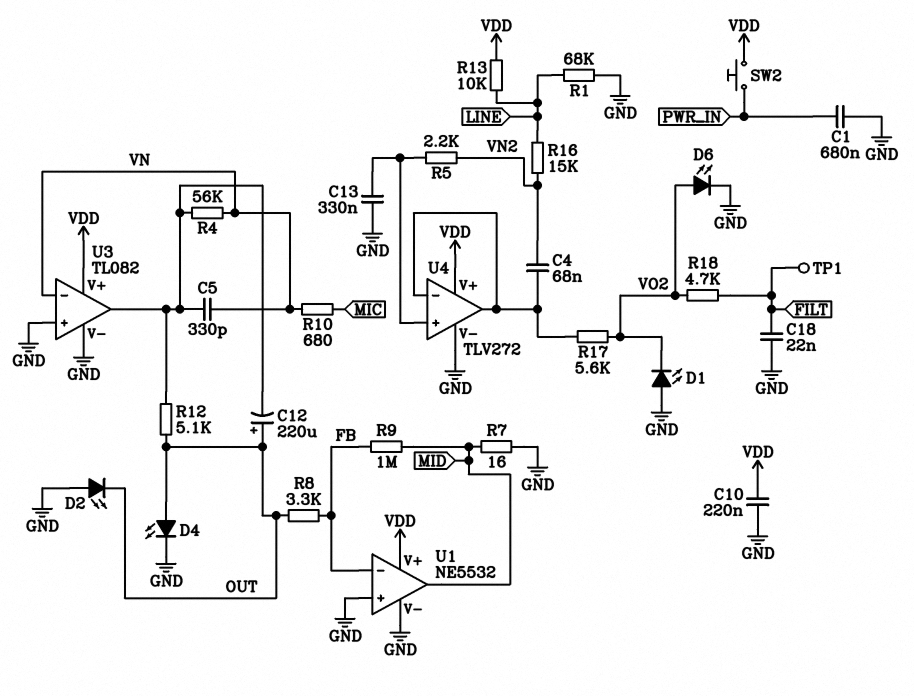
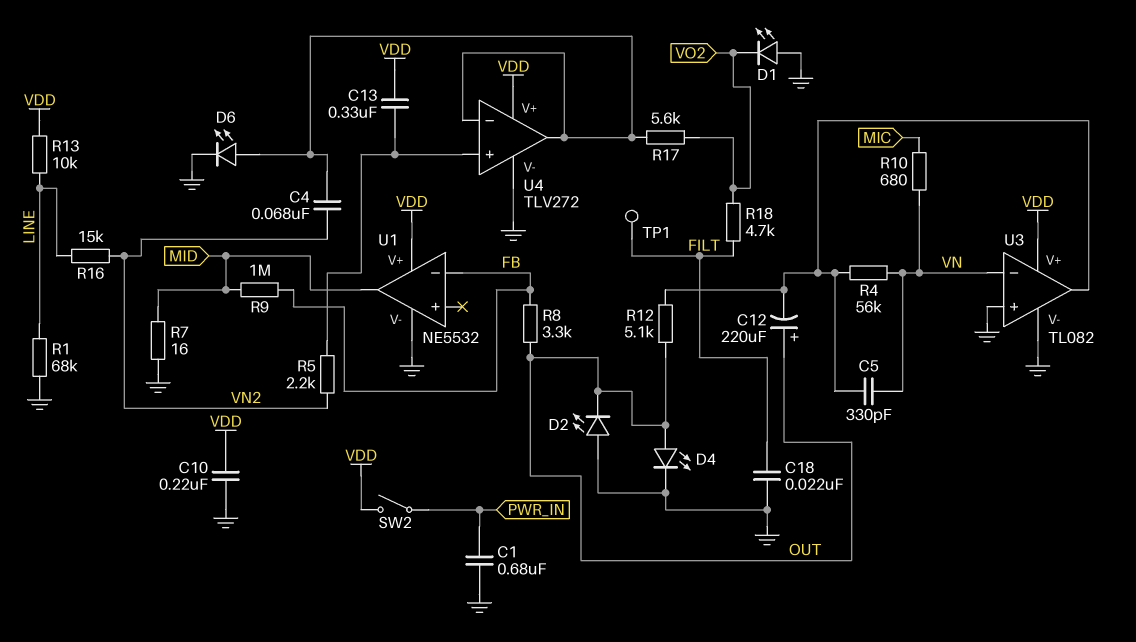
C13: 330nF (GND, U4/in+) -> 330nF (U4/in+, VDD)
D6: LED (A VO2, K GND) -> LED (A U4/in-, K GND)
SW2: button (PWR_IN, VDD) -> switch (PWR_IN, VDD)
U1 pin in+: GND -> none

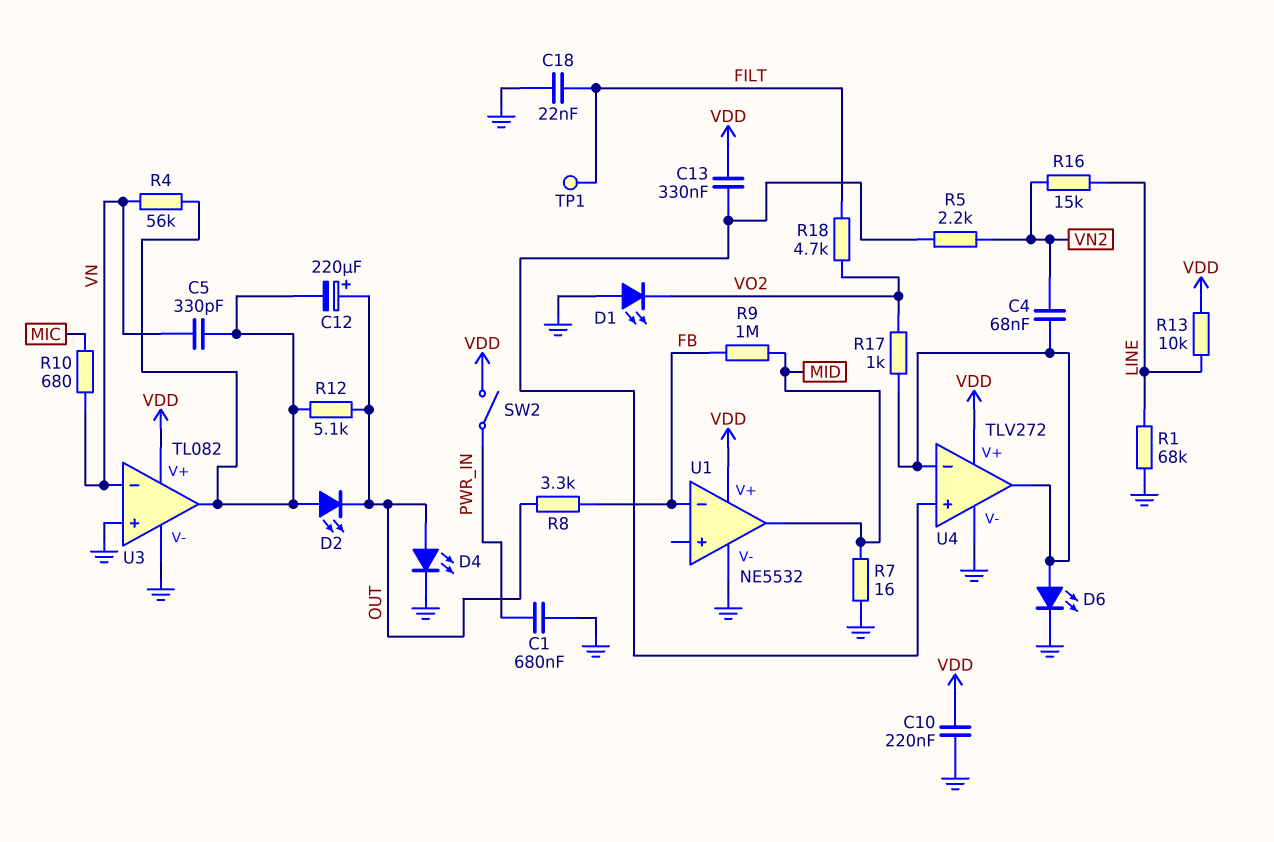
D2: LED (A GND, K OUT) -> LED (A U3/out, K OUT)
R17: 5.6k (U4/in-, VO2) -> 1k (U4/in-, VO2)

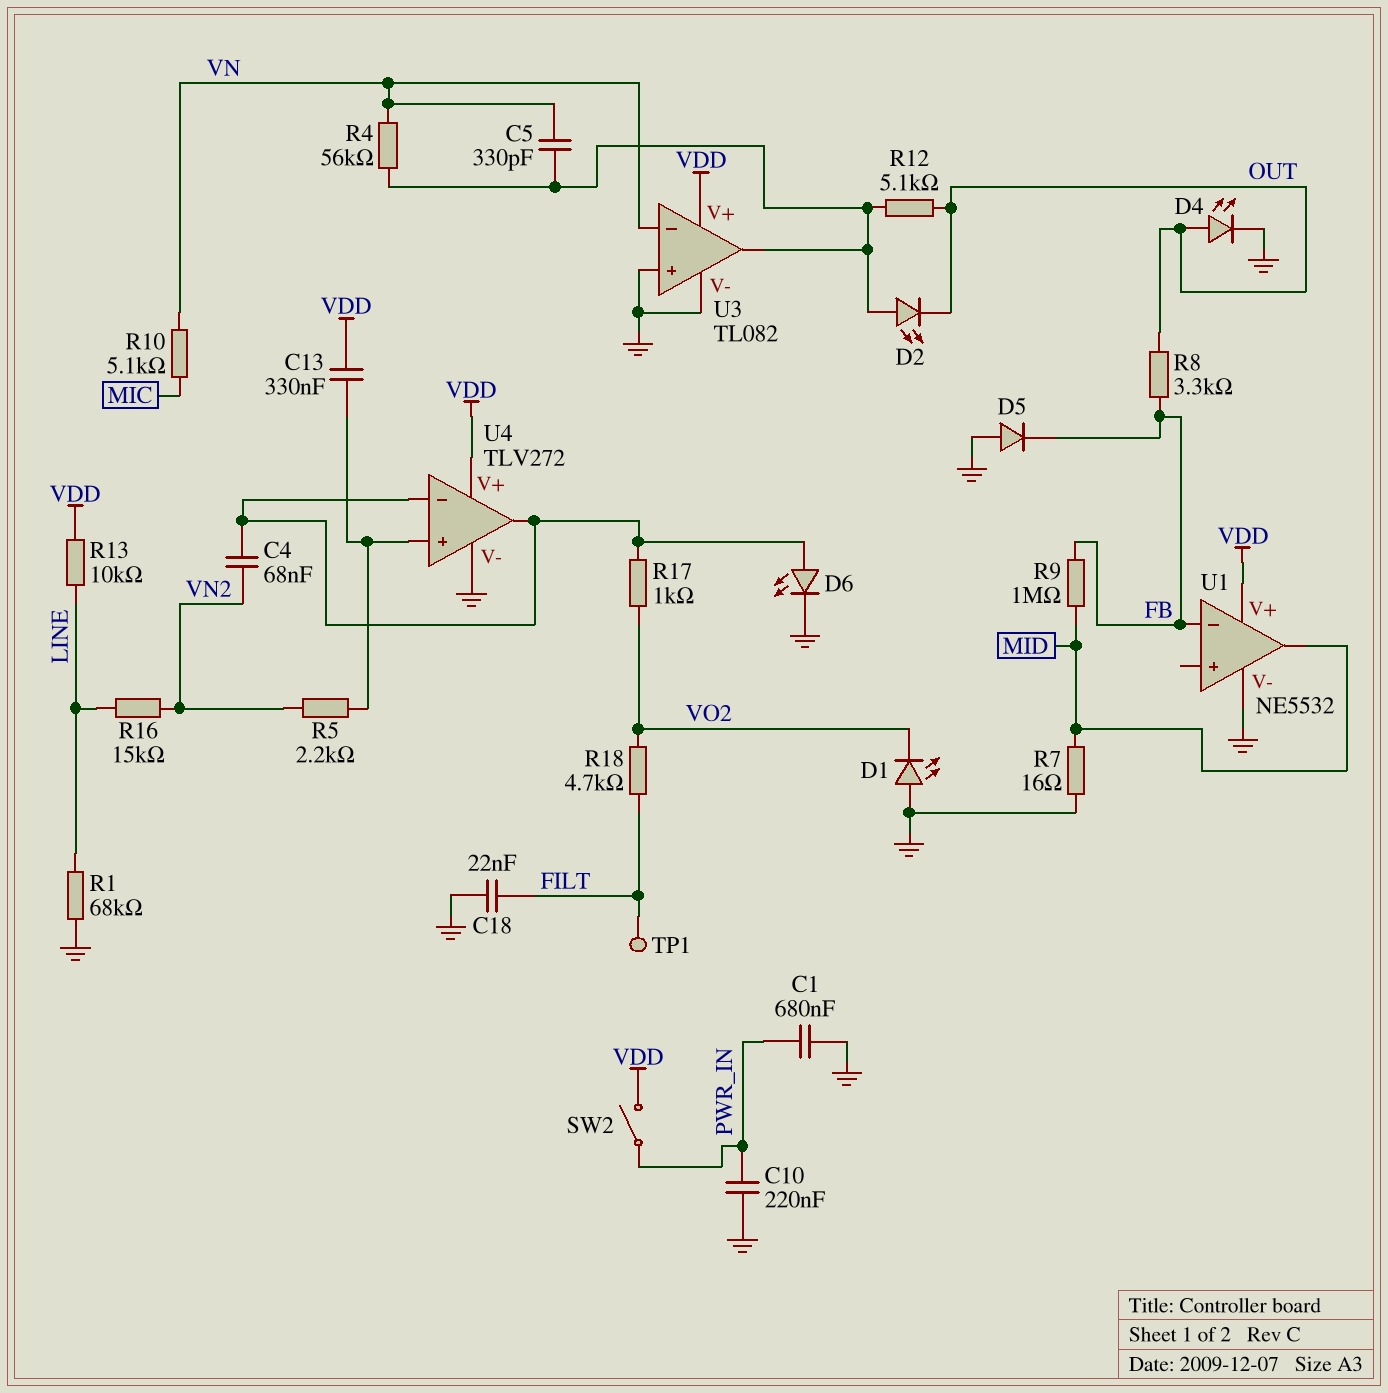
C10: 220nF (GND, VDD) -> 220nF (GND, PWR_IN)
C12: 220uF (plus OUT, minus U3/out) -> none
D5: none -> diode (A GND, K FB)
R10: 680 (MIC, VN) -> 5.1k (MIC, VN)

